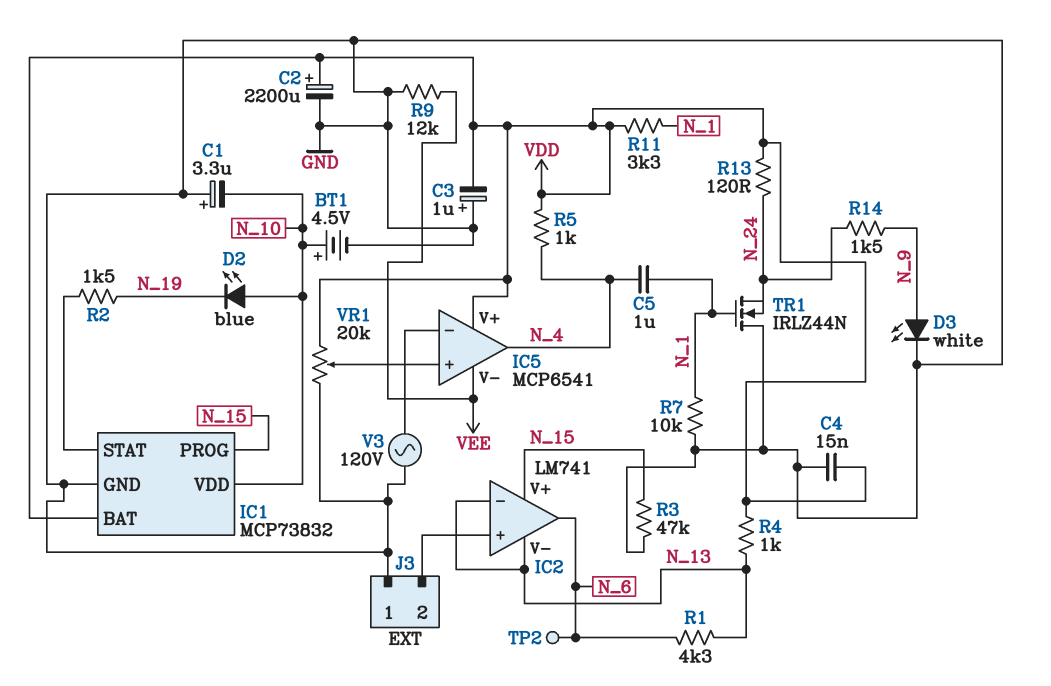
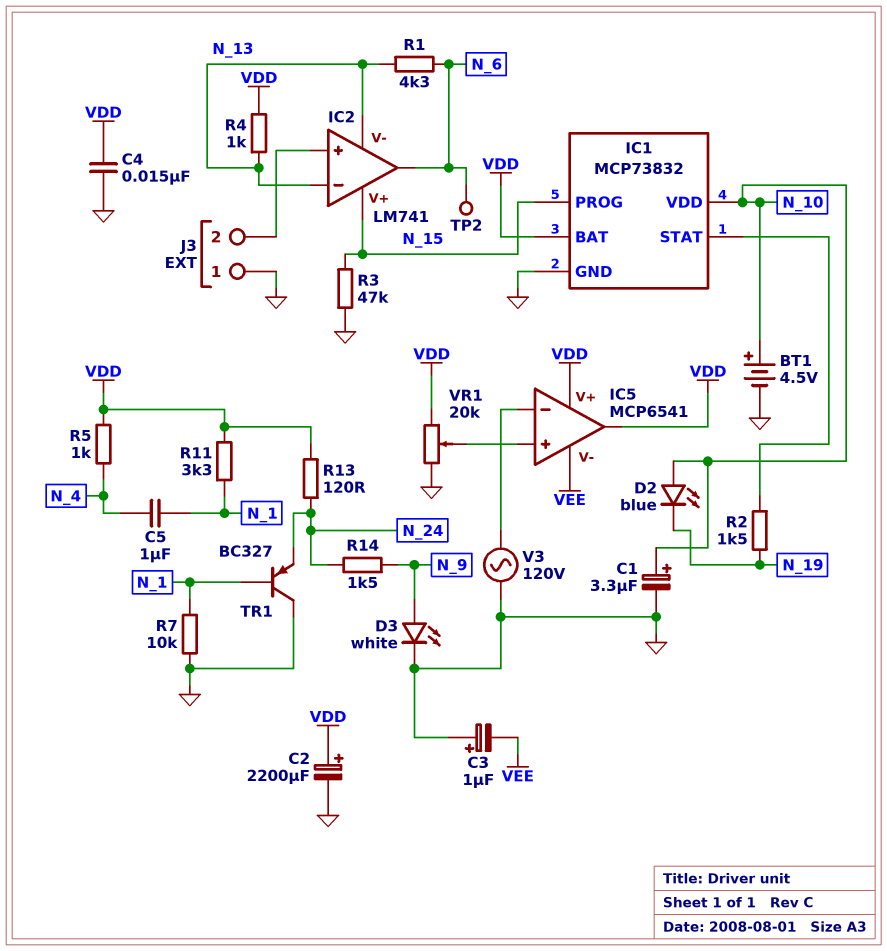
C1: 3.3uF (plus GND, minus N_10) -> 3.3uF (plus N_10, minus GND)
C3: 1uF (plus GND, minus VDD) -> 1uF (plus GND, minus VEE)
IC5 pin out: N_4 -> VDD
R9: 12k (GND, VEE) -> none
TR1: NMOS IRLZ44N (G N_1, D GND, S N_24) -> PNP BC327 (B N_1, C GND, E N_24)

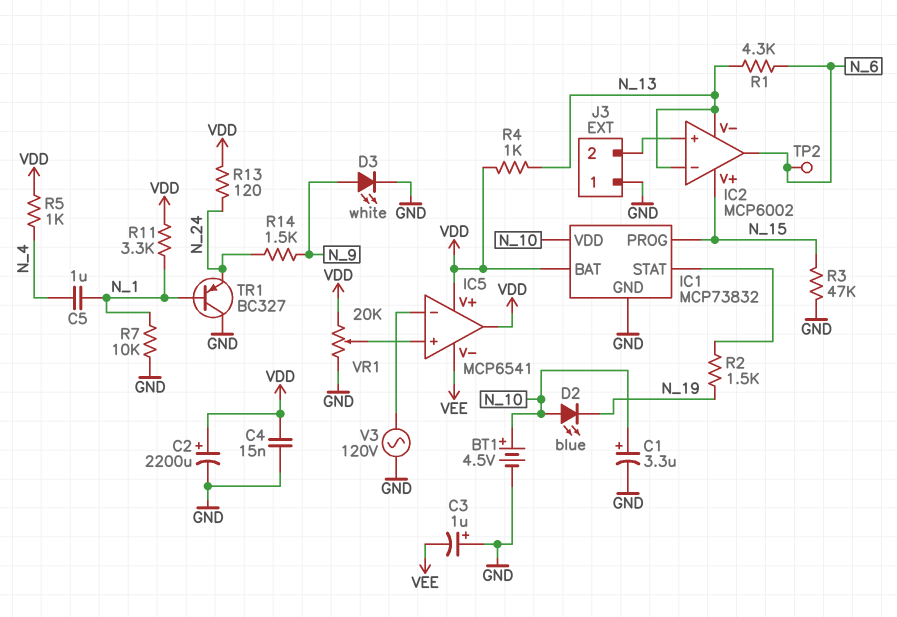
IC2: LM741 -> MCP6002

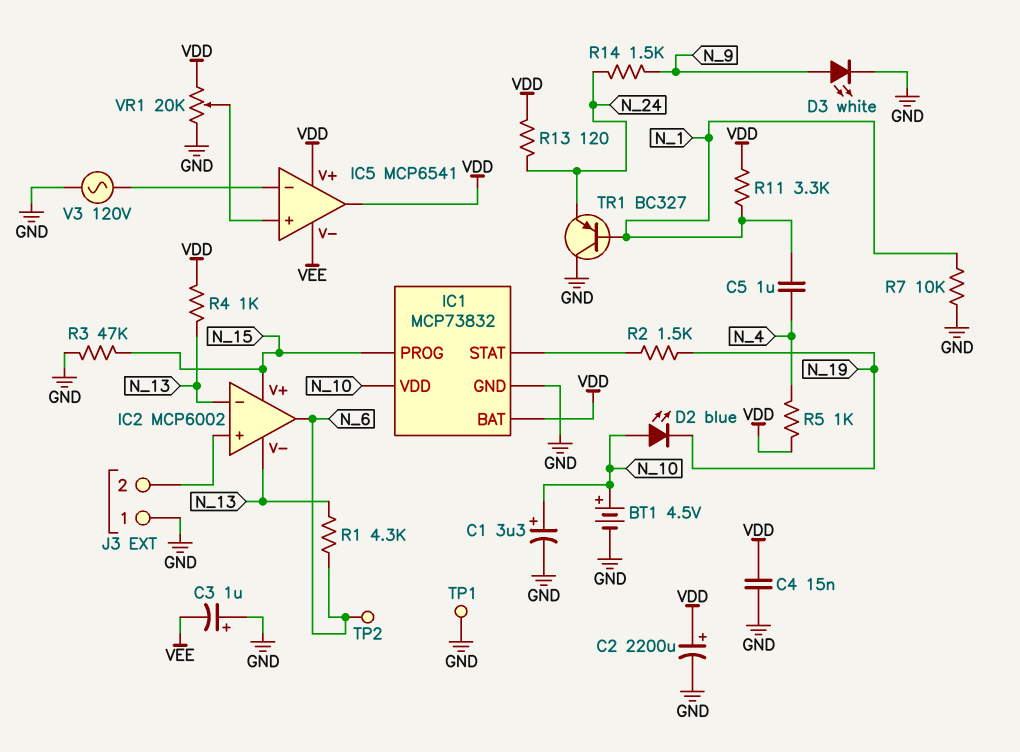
TP1: none -> test point (GND)

